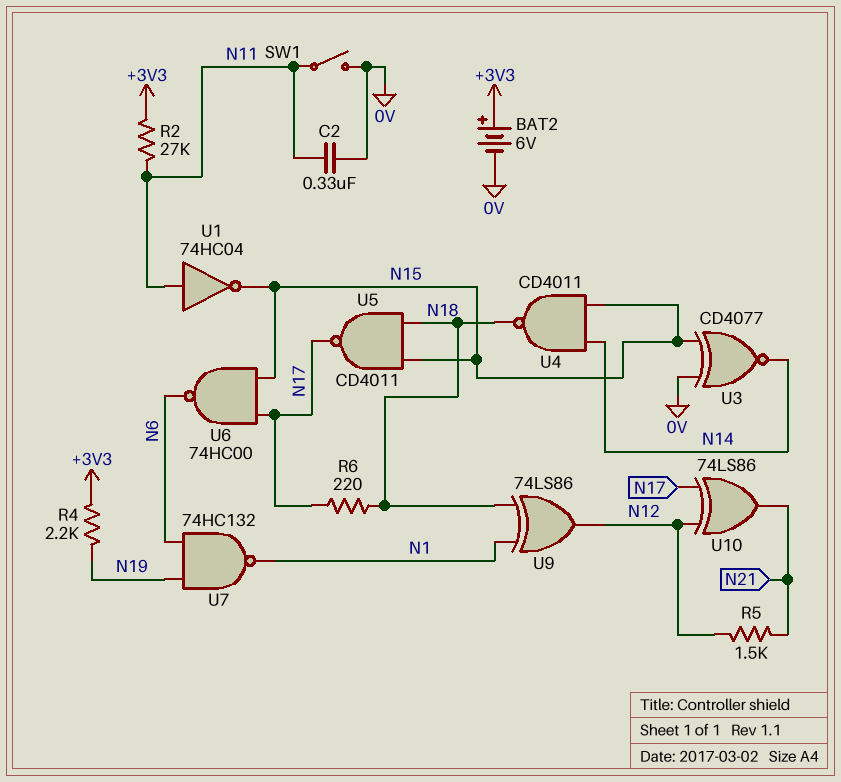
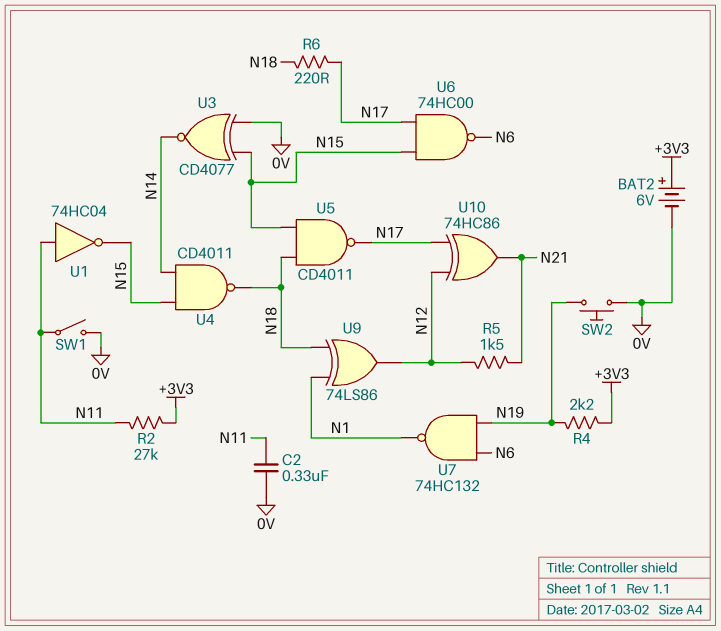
SW2: none -> button (0V, N19)
U10: XOR 74LS86 (in N12, in N17, out N21) -> XOR 74HC86 (in N12, in N17, out N21)

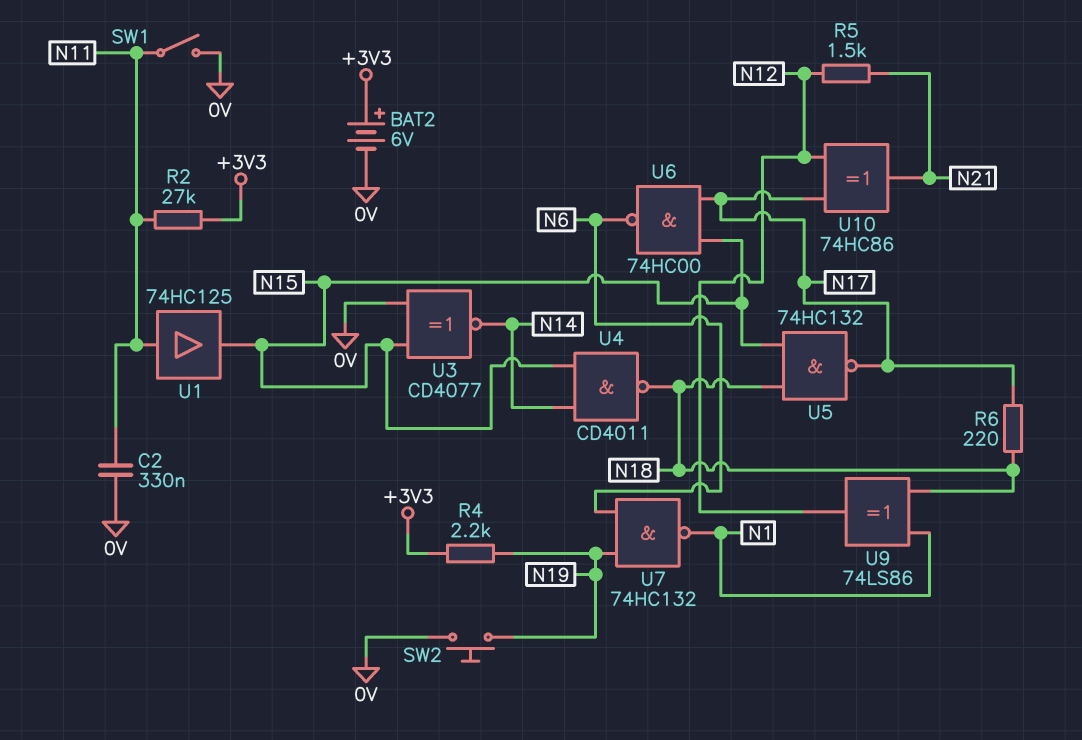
U1: NOT 74HC04 (in N11, out N15) -> buffer 74HC125 (in N11, out N15)
U5: NAND CD4011 (in N15, in N18, out N17) -> NAND 74HC132 (in N15, in N18, out N17)

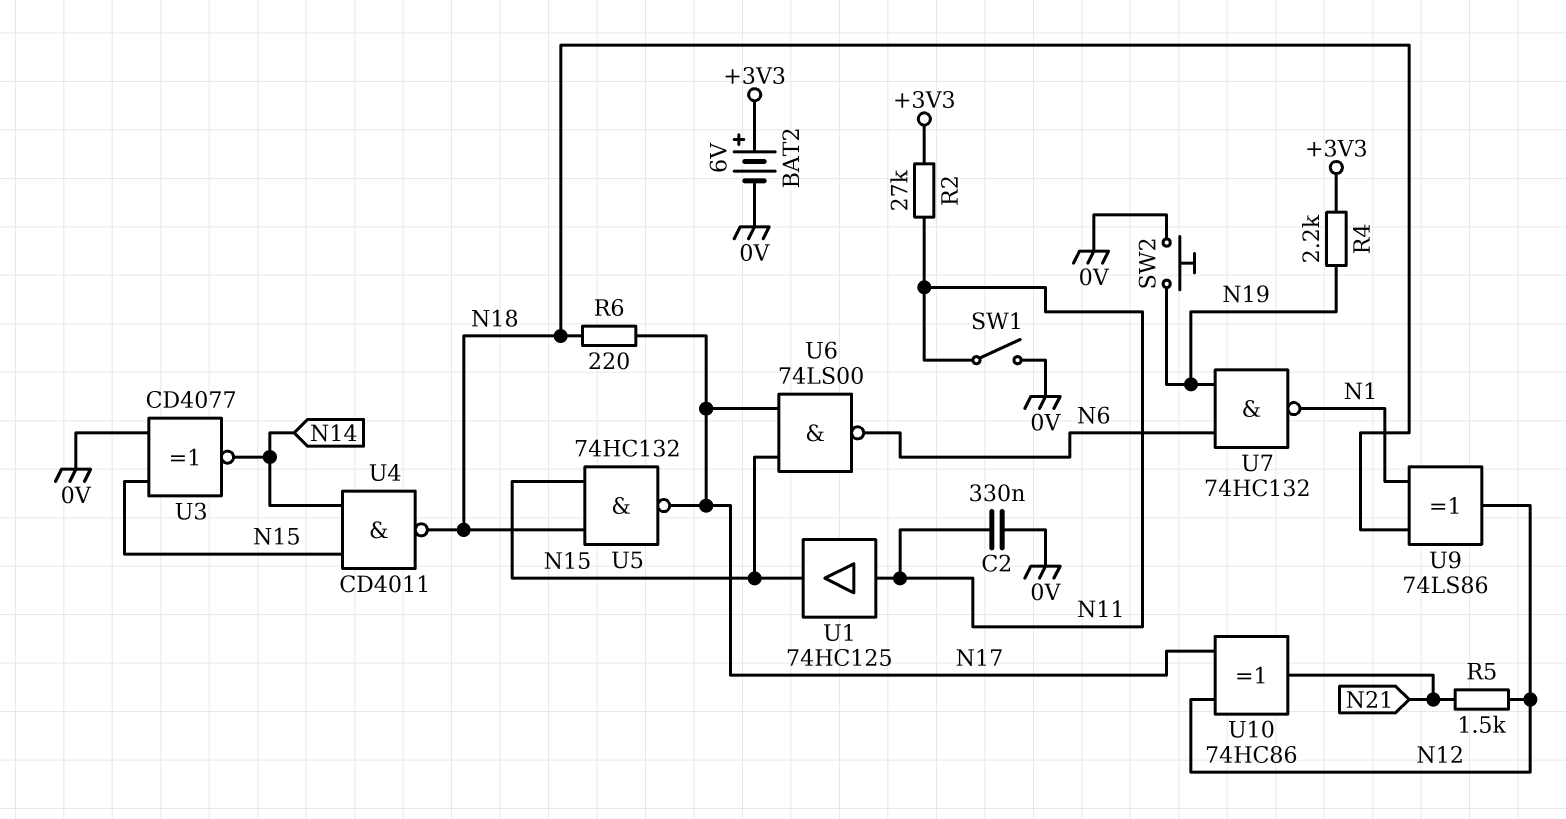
U6: NAND 74HC00 (in N15, in N17, out N6) -> NAND 74LS00 (in N15, in N17, out N6)

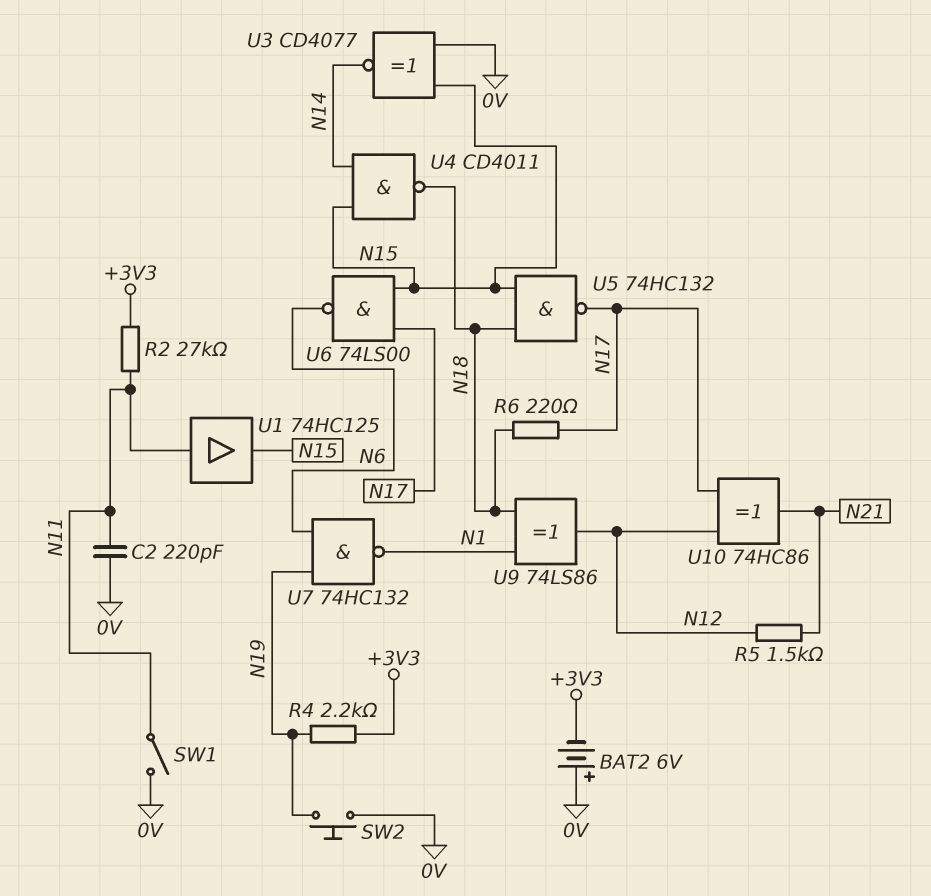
BAT2: 6V (plus +3V3, minus 0V) -> 6V (plus 0V, minus +3V3)
C2: 330nF (0V, N11) -> 220pF (0V, N11)

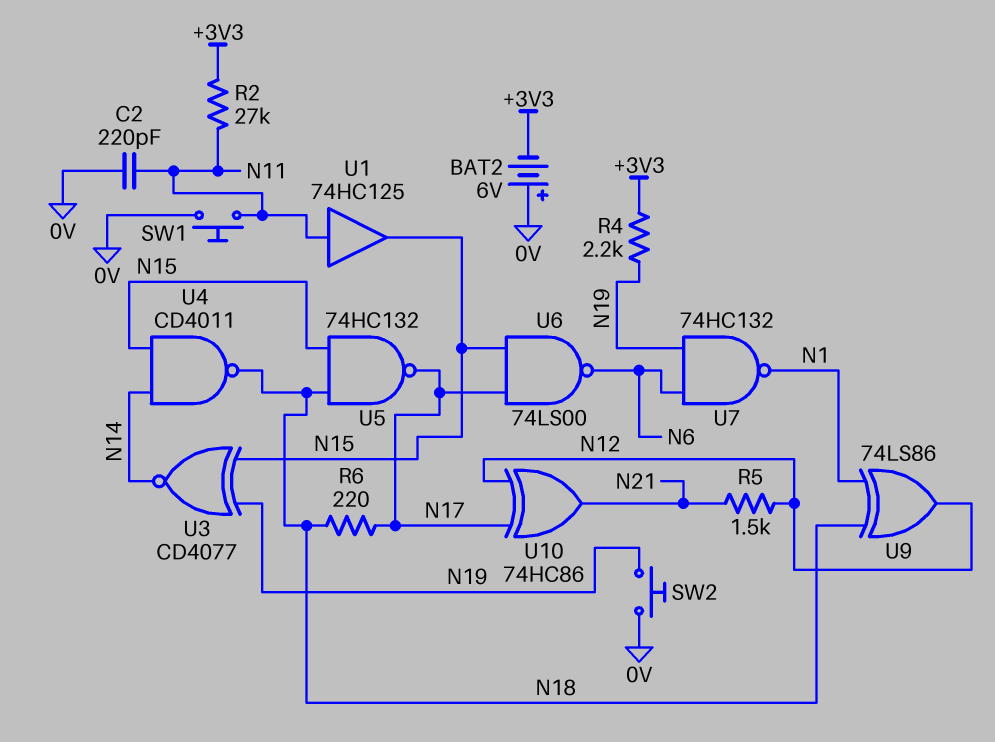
SW1: switch (0V, N11) -> button (0V, N11)
U3: XNOR CD4077 (in 0V, in N15, out N14) -> XNOR CD4077 (in N15, in N19, out N14)

